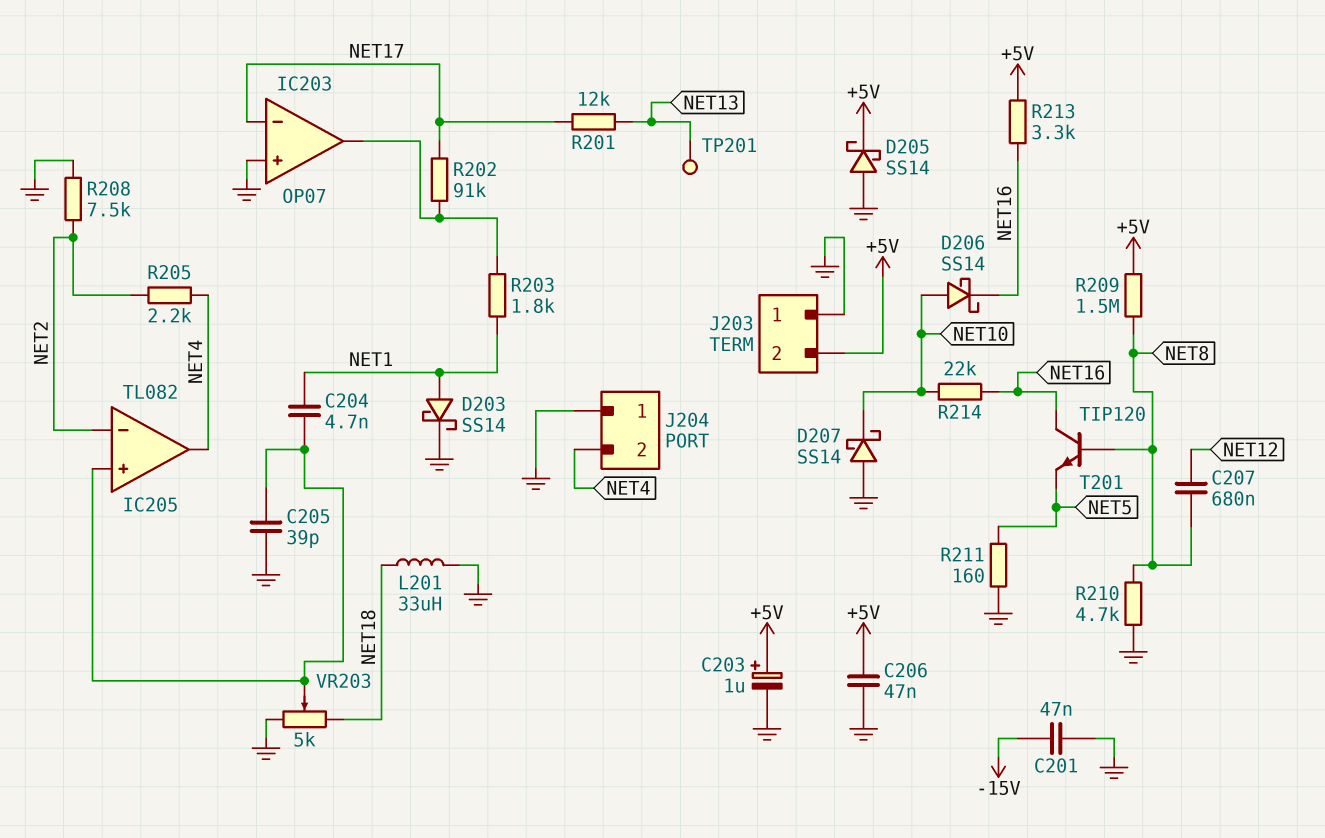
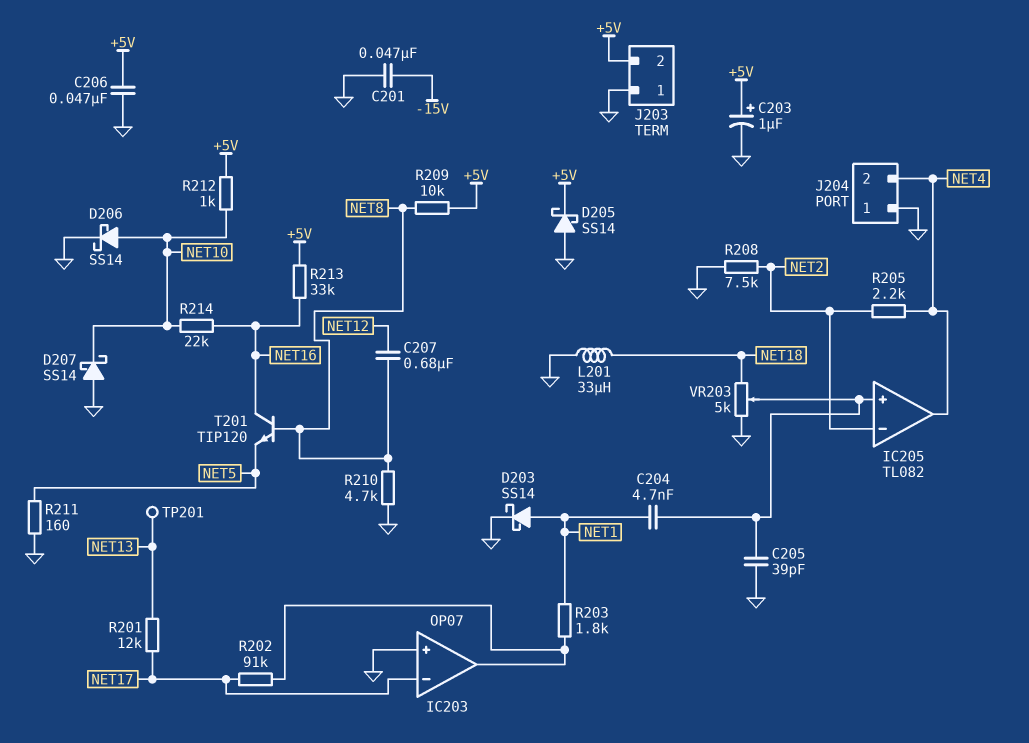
D206: schottky SS14 (A NET10, K NET16) -> schottky SS14 (A NET10, K GND)
R209: 1.5M (+5V, NET8) -> 10k (+5V, NET8)
R212: none -> 1k (+5V, NET10)
R213: 3.3k (+5V, NET16) -> 33k (+5V, NET16)

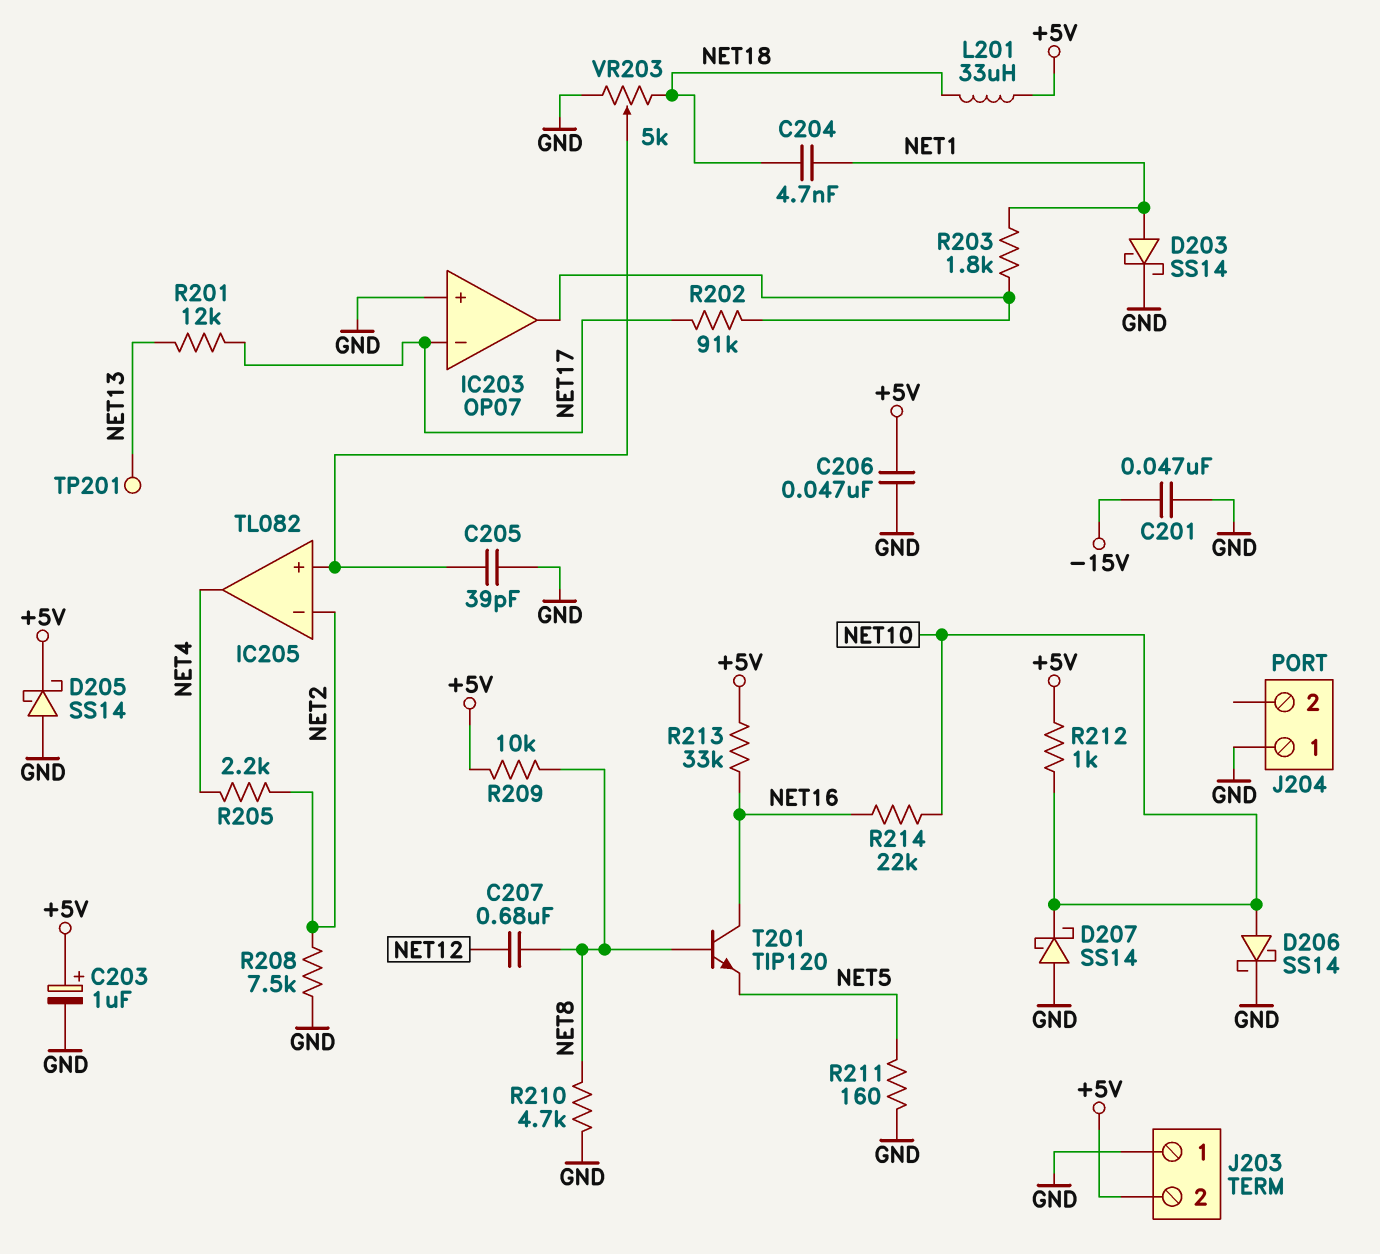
C204: 4.7nF (IC205/in+, NET1) -> 4.7nF (NET1, NET18)
J204 pin 2: NET4 -> none
L201: 33uH (GND, NET18) -> 33uH (+5V, NET18)

